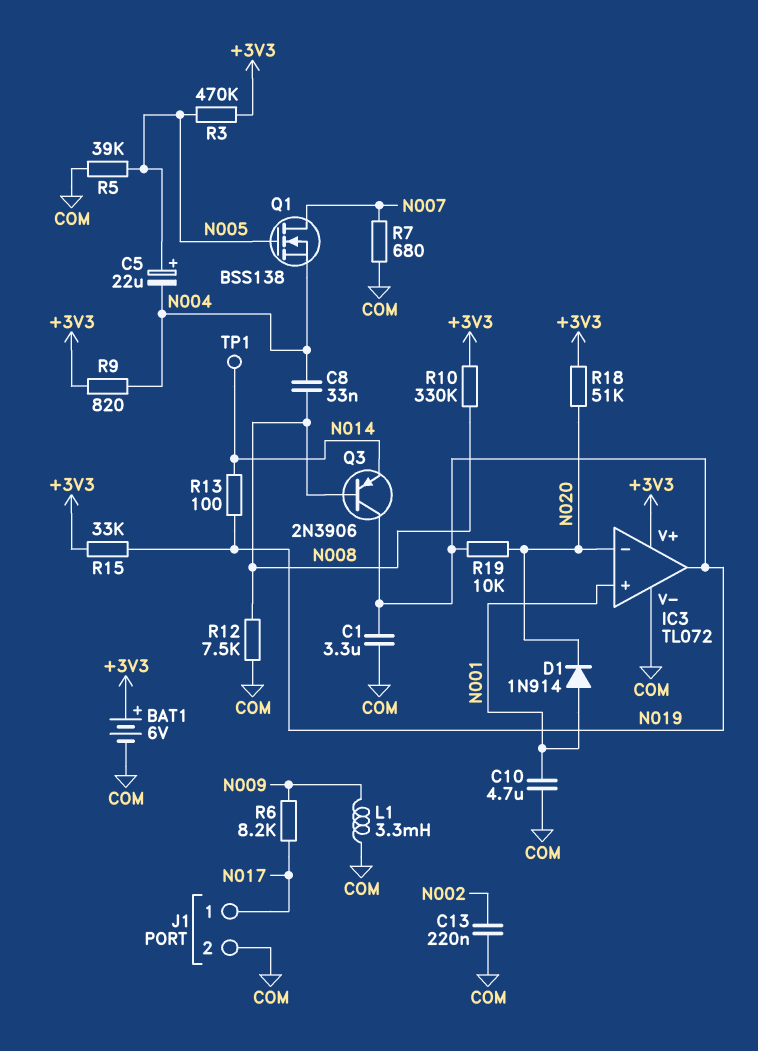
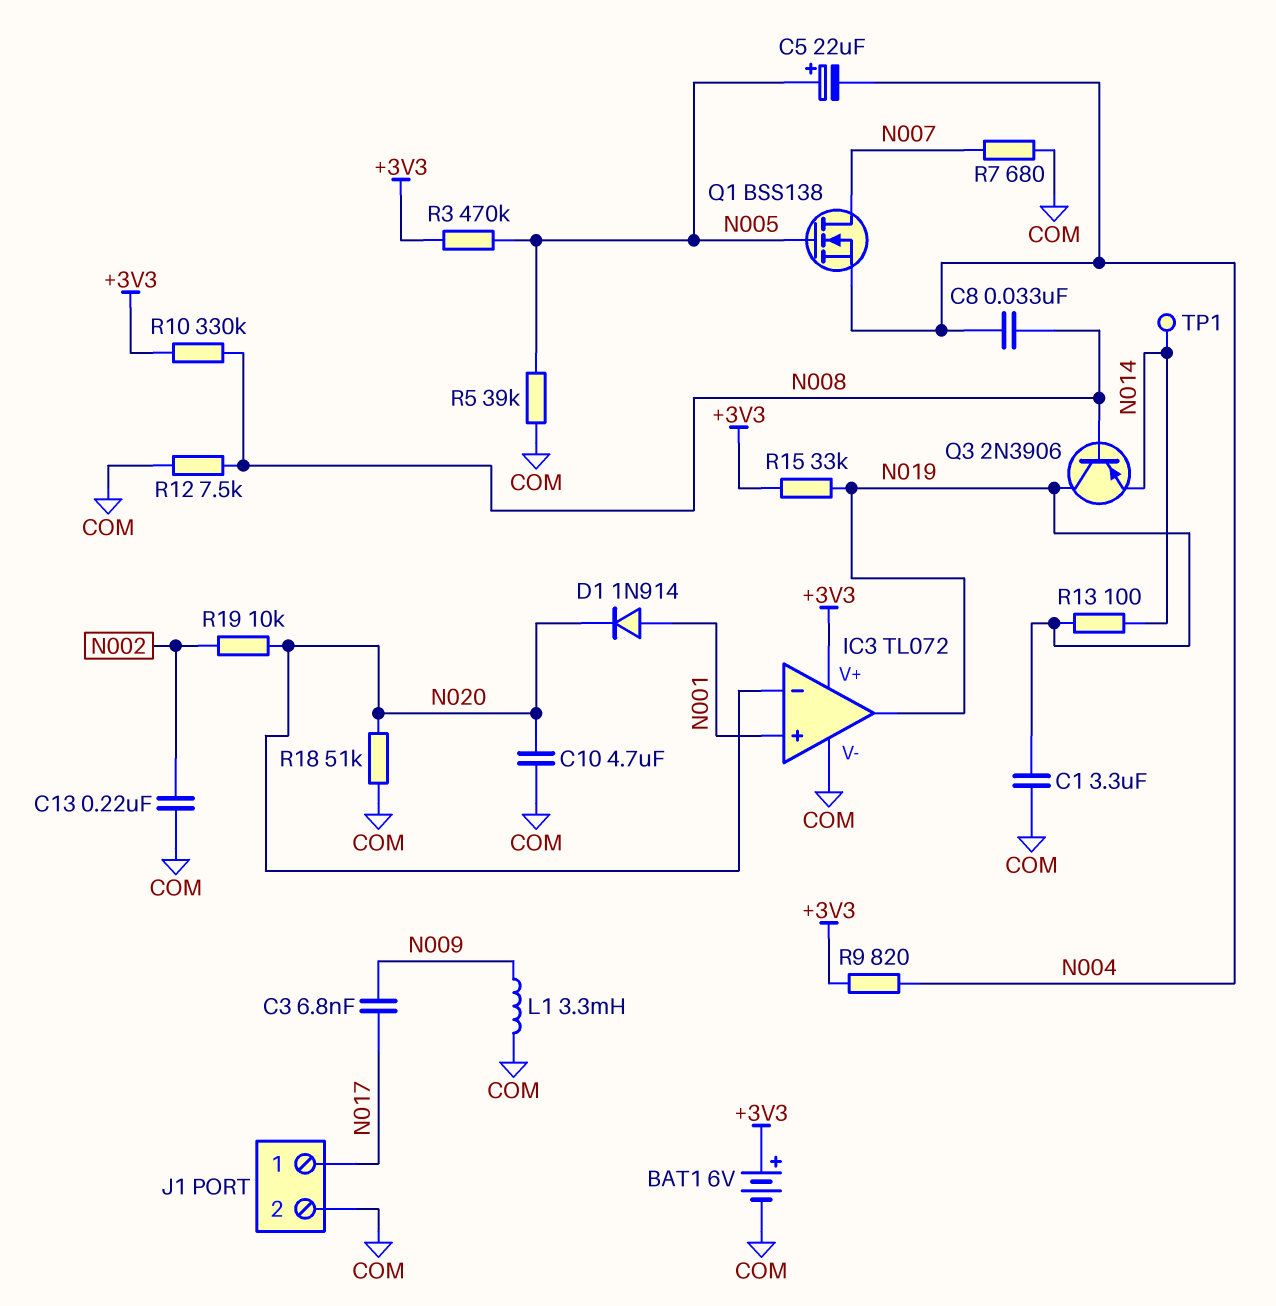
C3: none -> 6.8nF (N009, N017)
C10: 4.7uF (COM, N001) -> 4.7uF (COM, N020)
R6: 8.2k (N009, N017) -> none
R18: 51k (+3V3, N020) -> 51k (COM, N020)
R19: 10k (N019, N020) -> 10k (N002, N020)

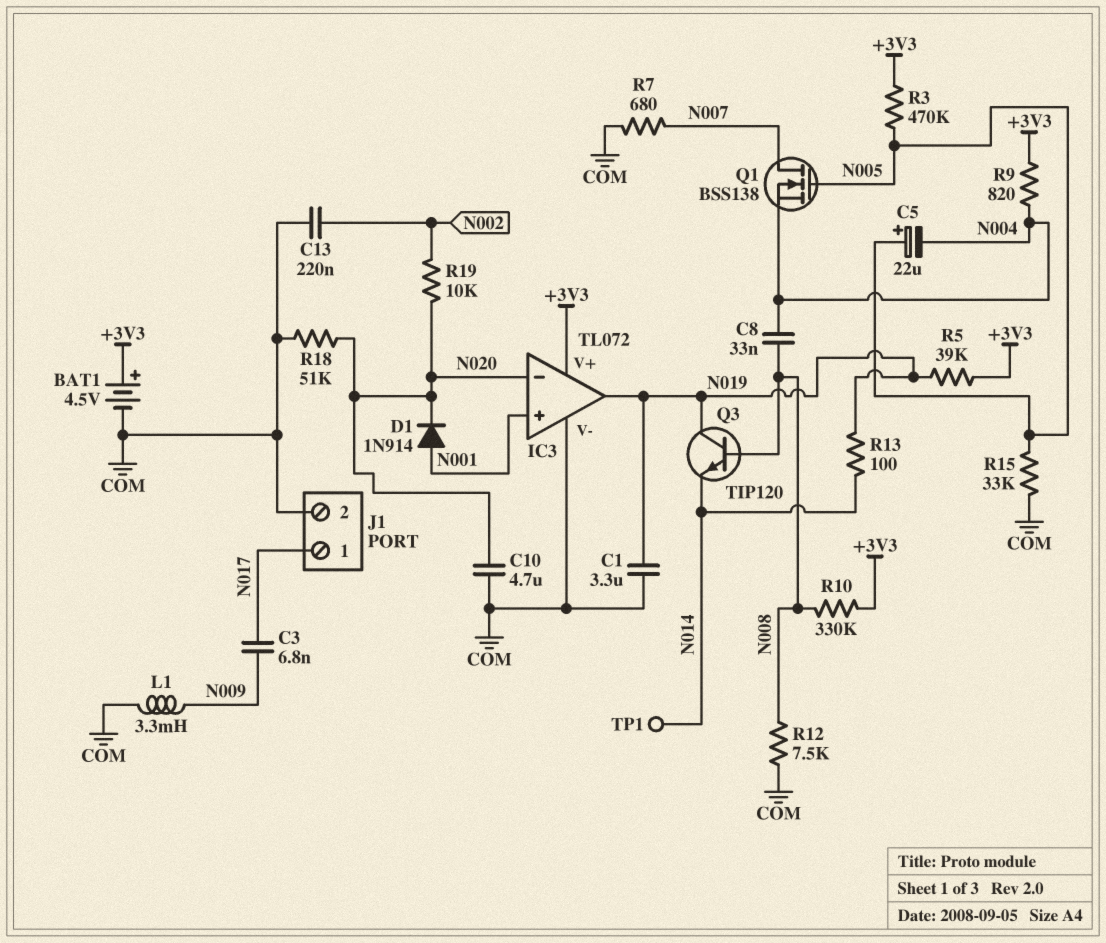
BAT1: 6V (plus +3V3, minus COM) -> 4.5V (plus +3V3, minus COM)
Q3: PNP 2N3906 (B N008, C N019, E N014) -> NPN TIP120 (B N008, C N019, E N014)
R5: 39k (COM, N005) -> 39k (+3V3, N019)
R15: 33k (+3V3, N019) -> 33k (COM, N005)

